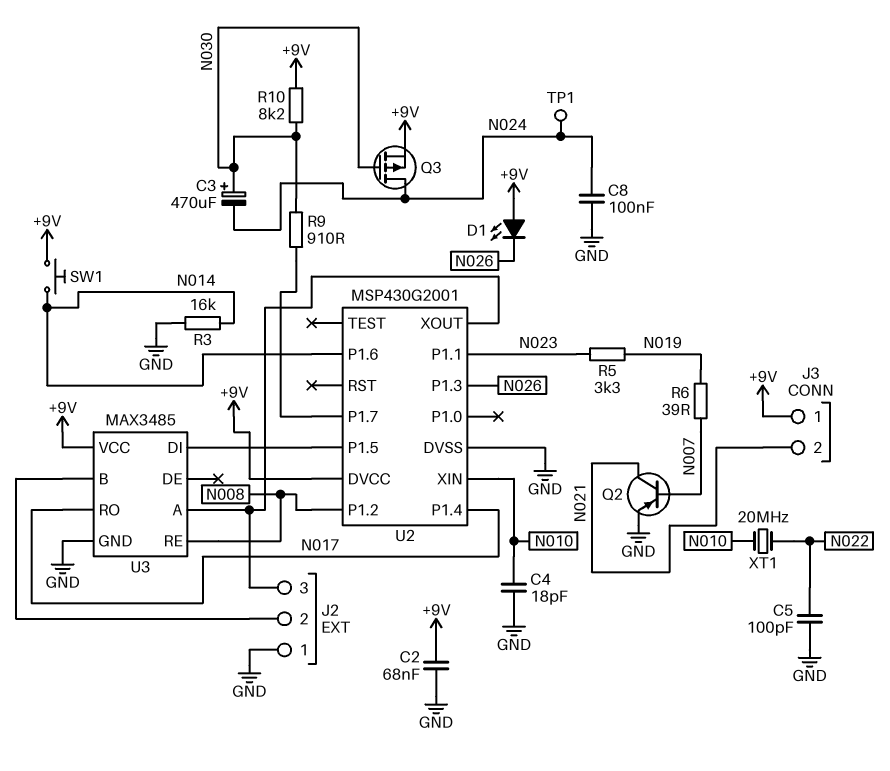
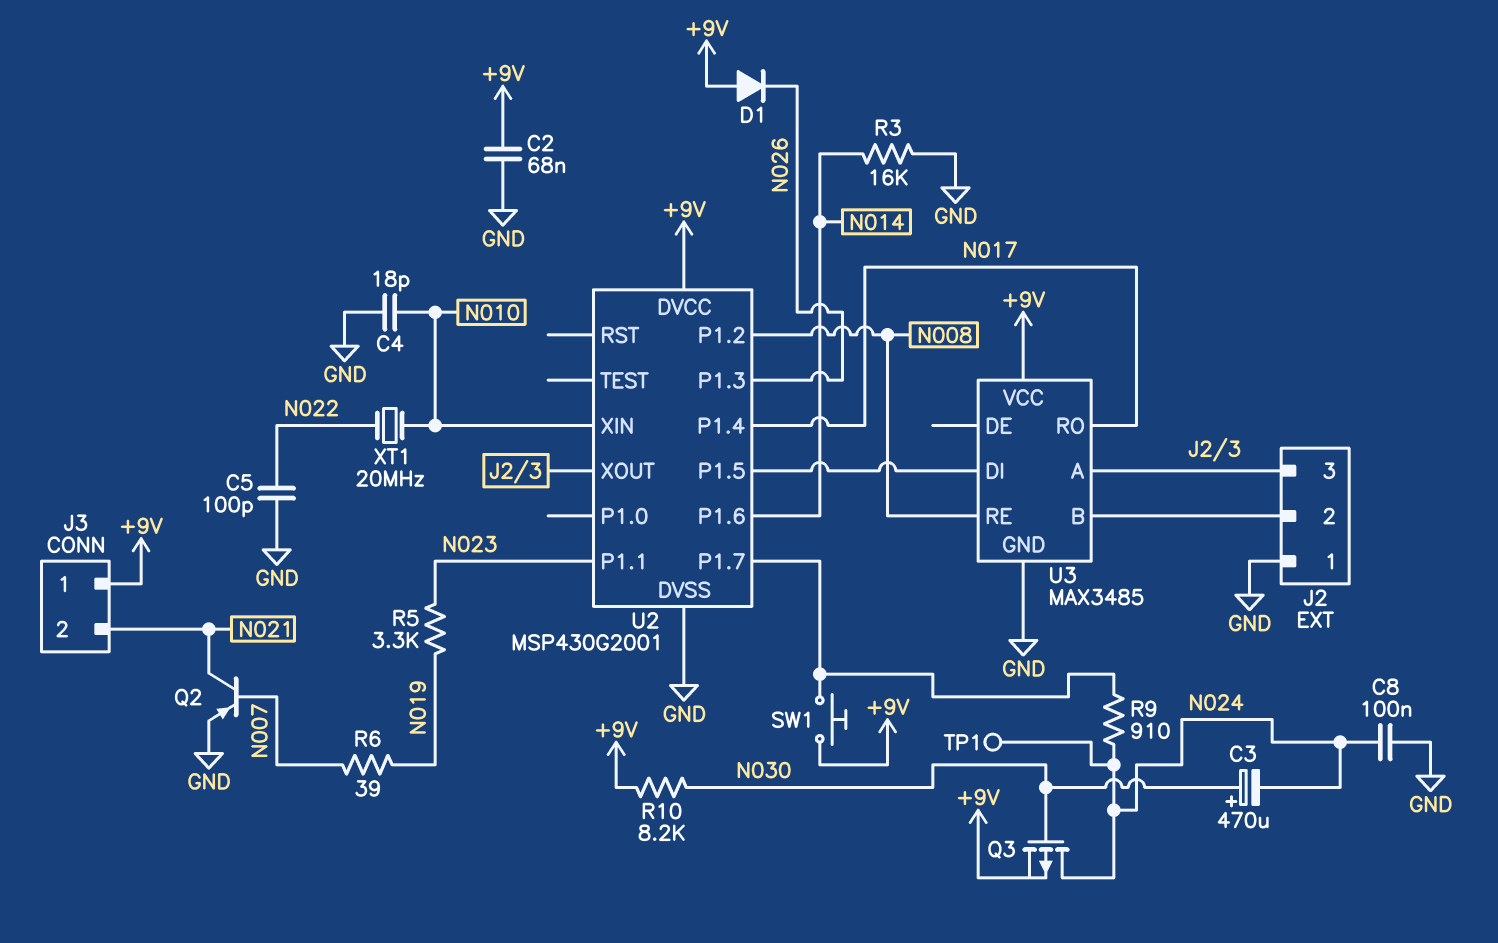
D1: LED (A +9V, K N026) -> diode (A +9V, K N026)
R9: 910 (N030, U2/P1.7) -> 910 (N024, U2/P1.7)
SW1: button (+9V, N014) -> button (+9V, U2/P1.7)

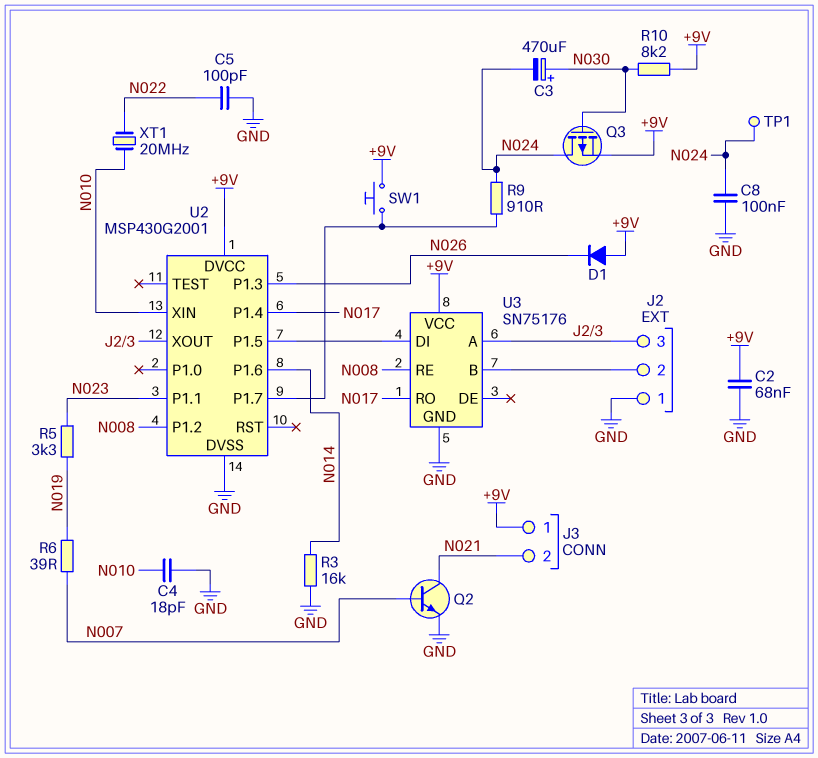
Q2: PNP (B N007, C N021, E GND) -> NPN (B N007, C N021, E GND)
U3: MAX3485 -> SN75176

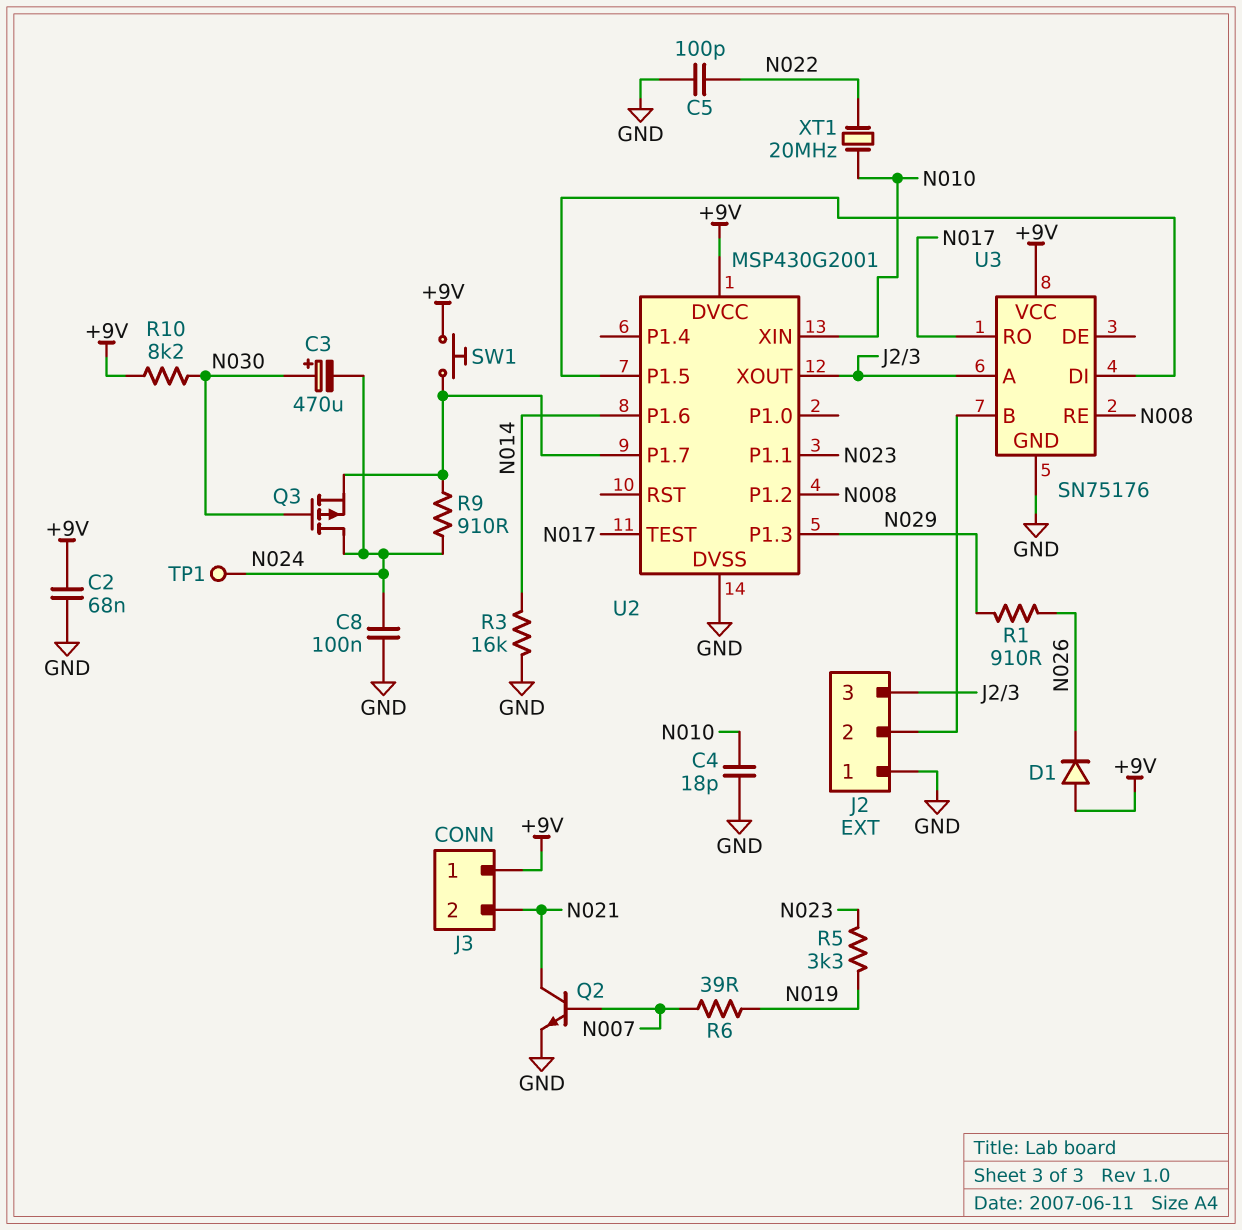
Q3: PMOS (G N030, D N024, S +9V) -> PMOS (G N030, D N024, S U2/P1.7)
R1: none -> 910 (N026, N029)
U2 pin P1.3: N026 -> N029
U2 pin P1.4: N017 -> none
U2 pin TEST: none -> N017

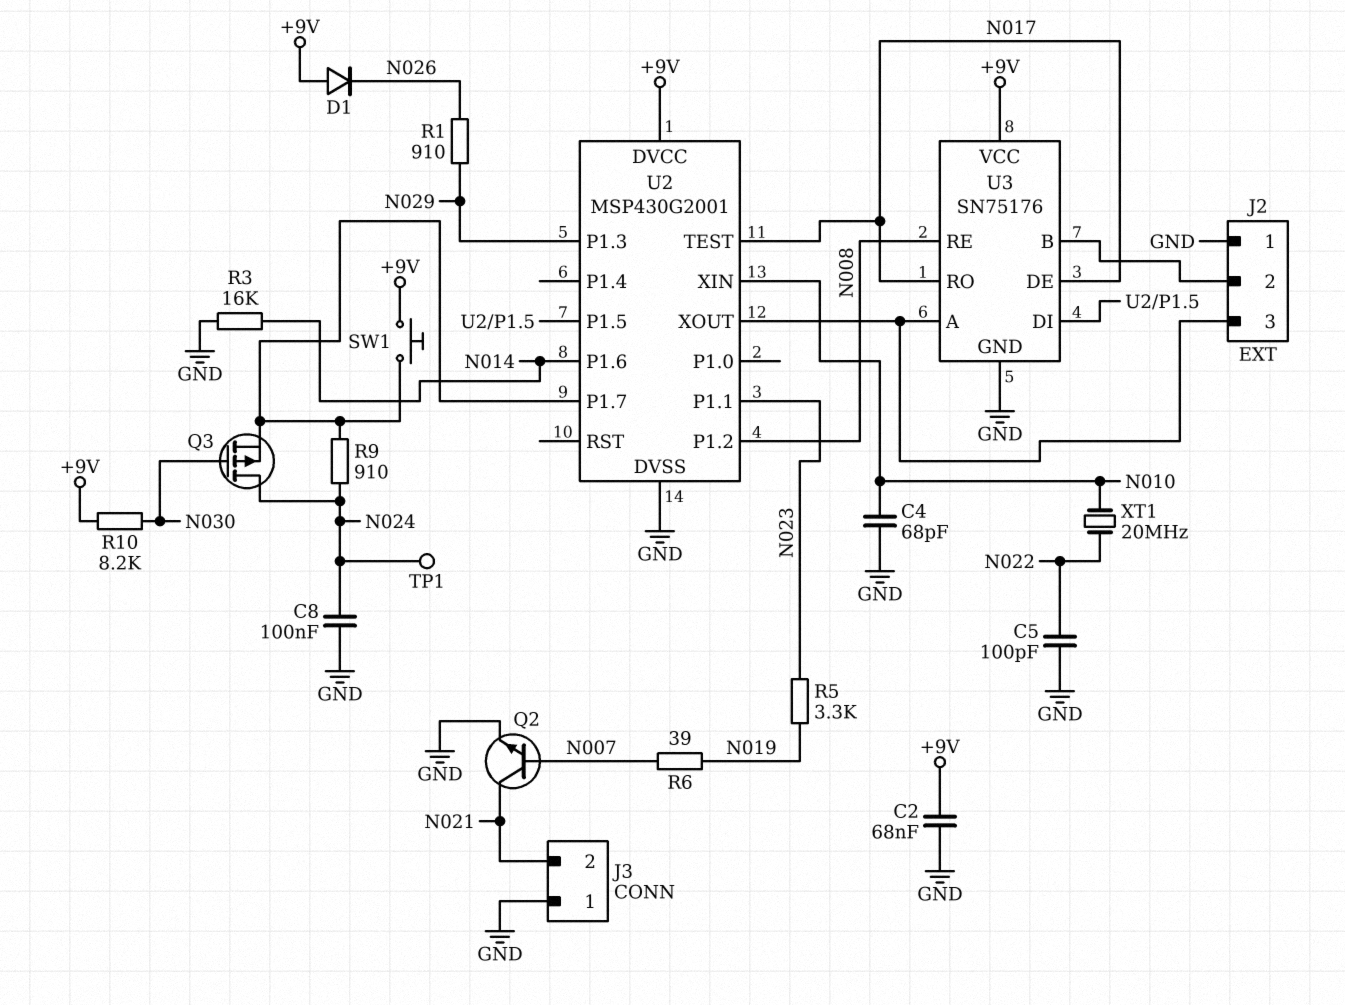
C3: 470uF (plus N030, minus N024) -> none
C4: 18pF (GND, N010) -> 68pF (GND, N010)
J3 pin 1: +9V -> GND
U3 pin DE: none -> N017

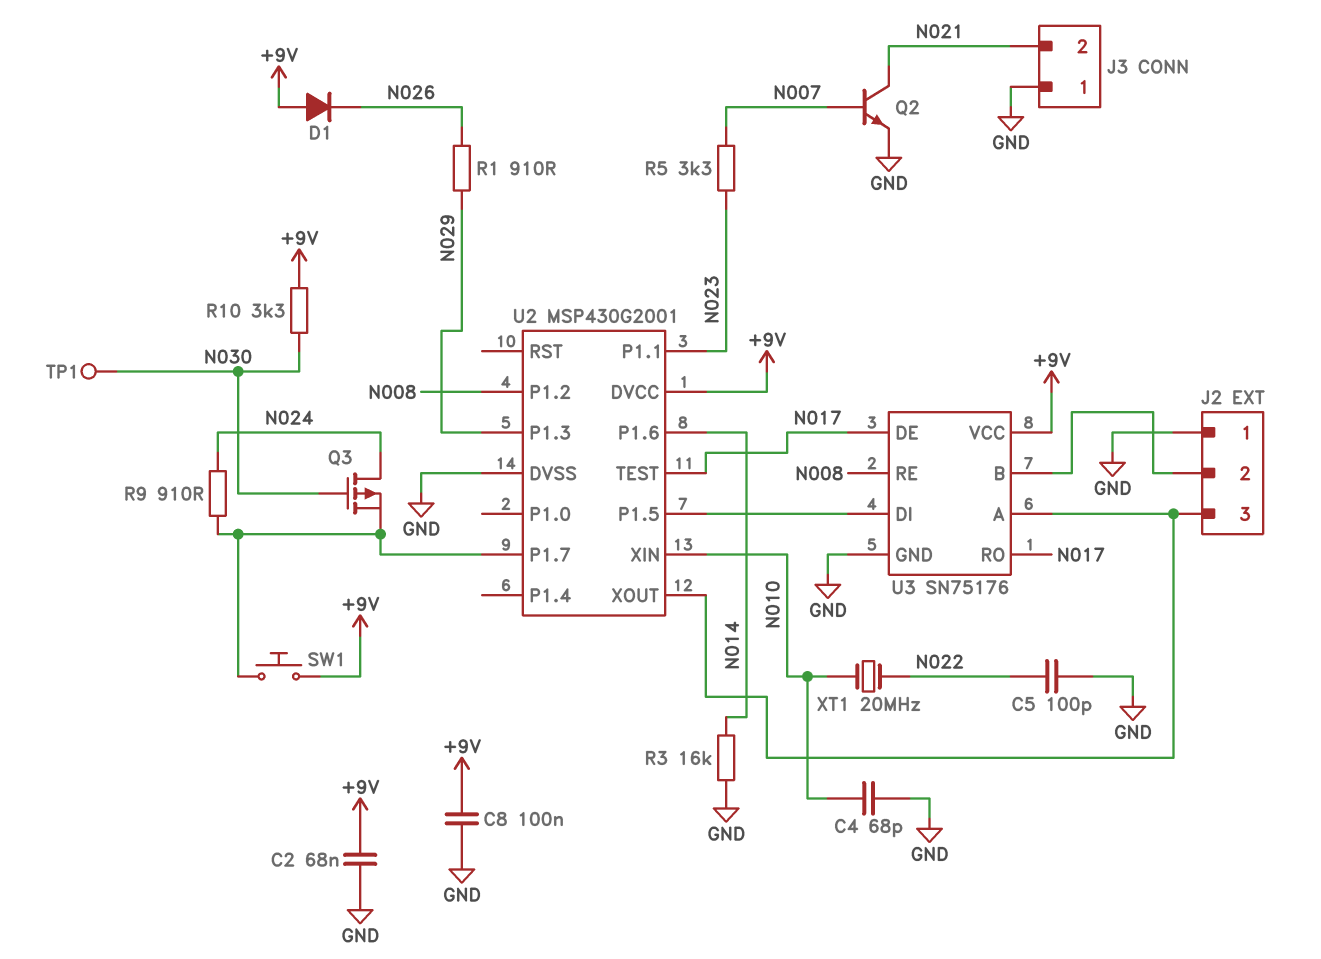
C8: 100nF (GND, N024) -> 100nF (+9V, GND)
R5: 3.3k (N019, N023) -> 3.3k (N007, N023)
R6: 39 (N007, N019) -> none
R10: 8.2k (+9V, N030) -> 3.3k (+9V, N030)
TP1: test point (N024) -> test point (N030)

